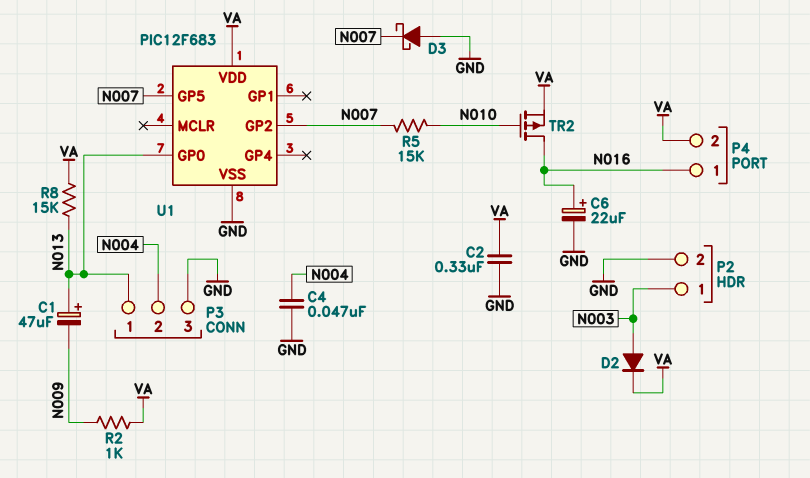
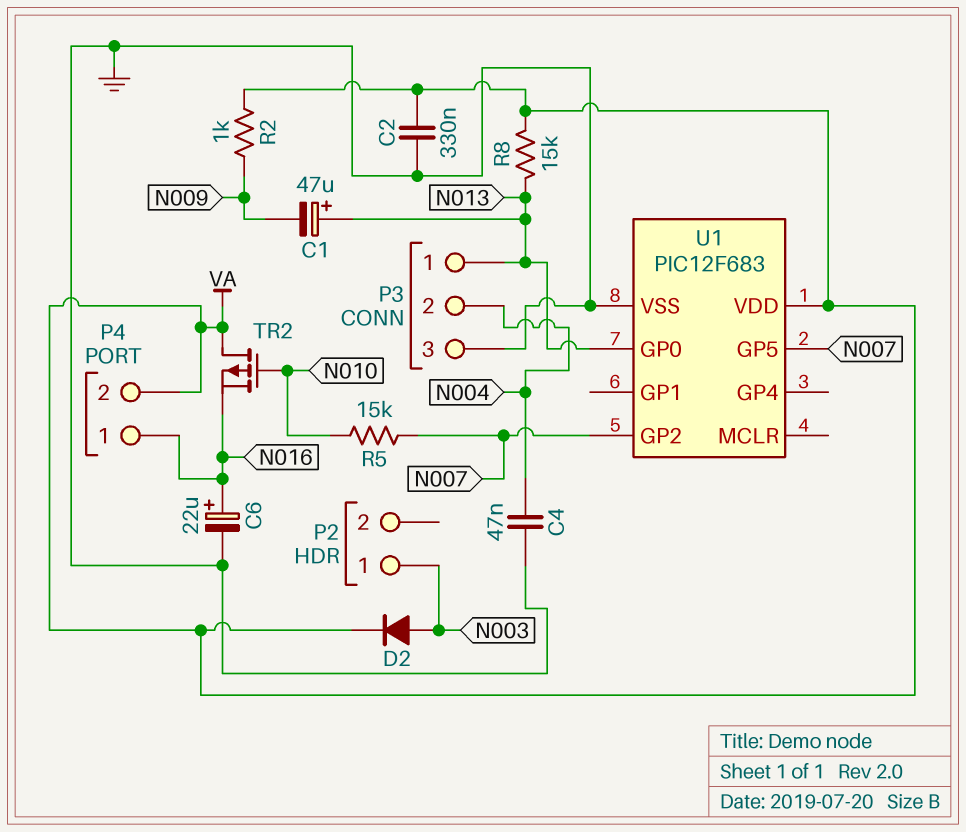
D3: schottky (A GND, K N007) -> none
P2 pin 2: GND -> none
TR2: PMOS (G N010, D N016, S VA) -> PMOS (G N010, D VA, S N016)

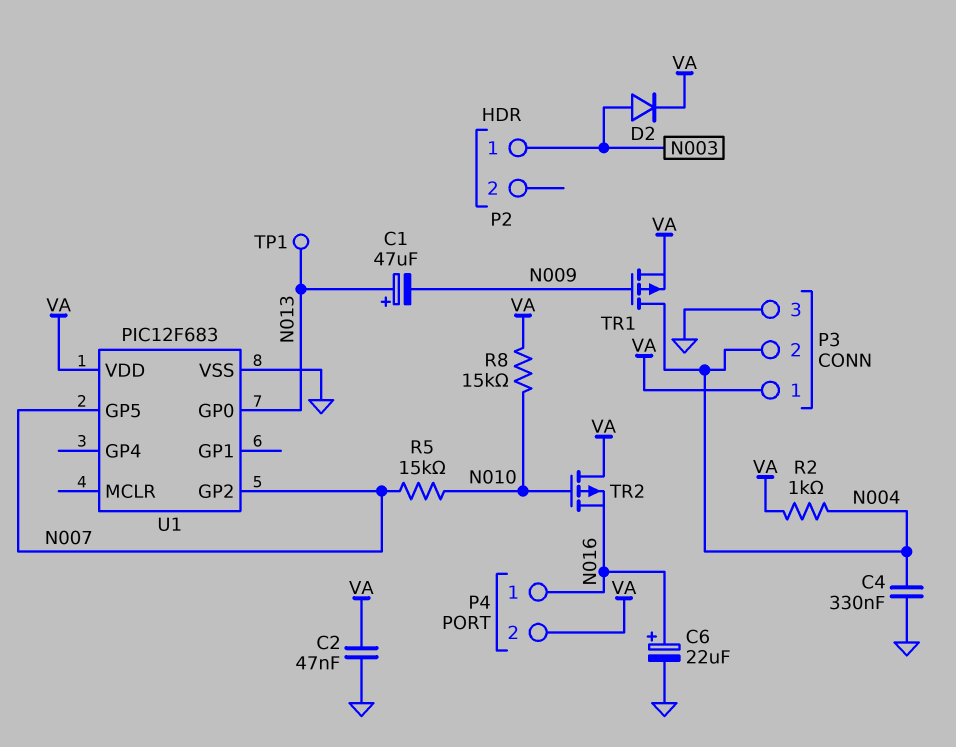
C2: 330nF (GND, VA) -> 47nF (GND, VA)
C4: 47nF (GND, N004) -> 330nF (GND, N004)
P3 pin 1: N013 -> VA
R2: 1k (N009, VA) -> 1k (N004, VA)
R8: 15k (N013, VA) -> 15k (N010, VA)
TP1: none -> test point (N013)
TR1: none -> PMOS (G N009, D N004, S VA)

